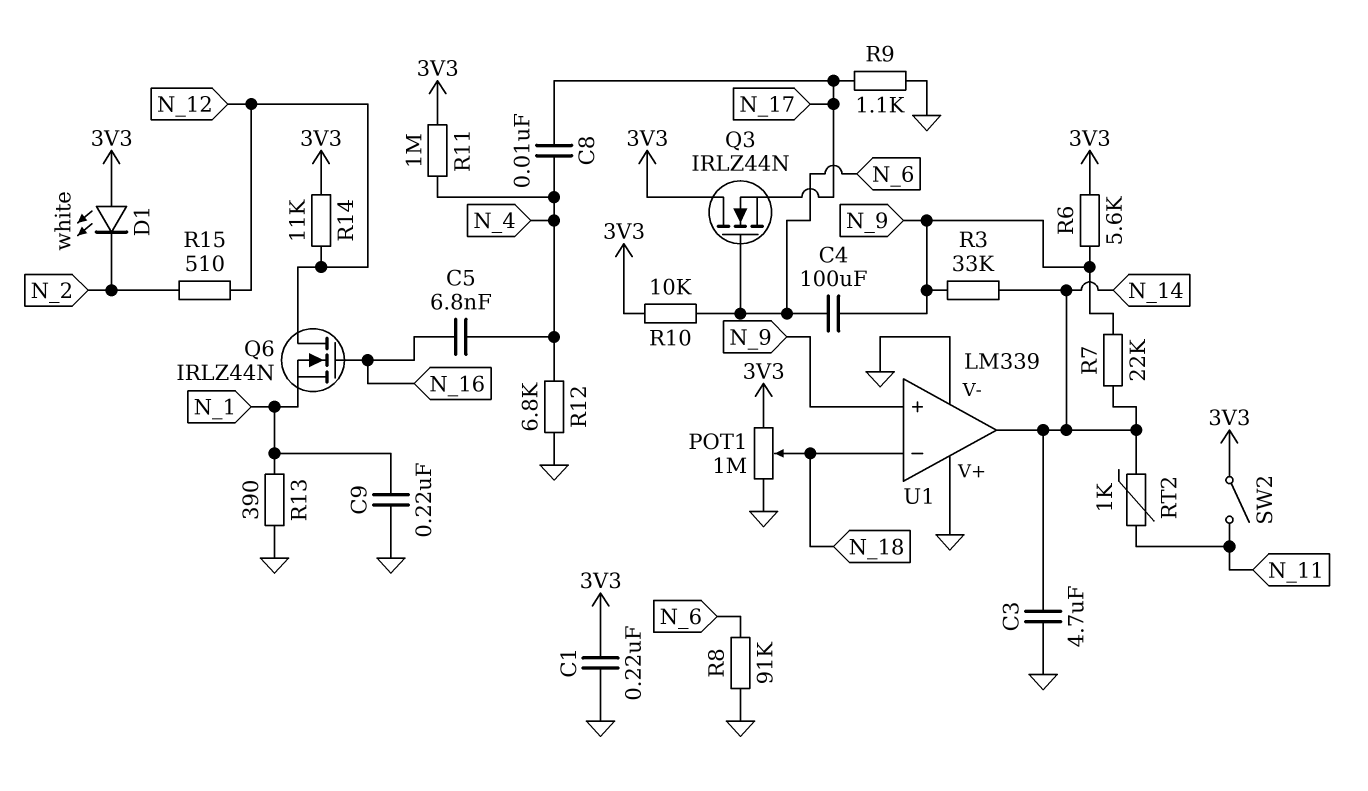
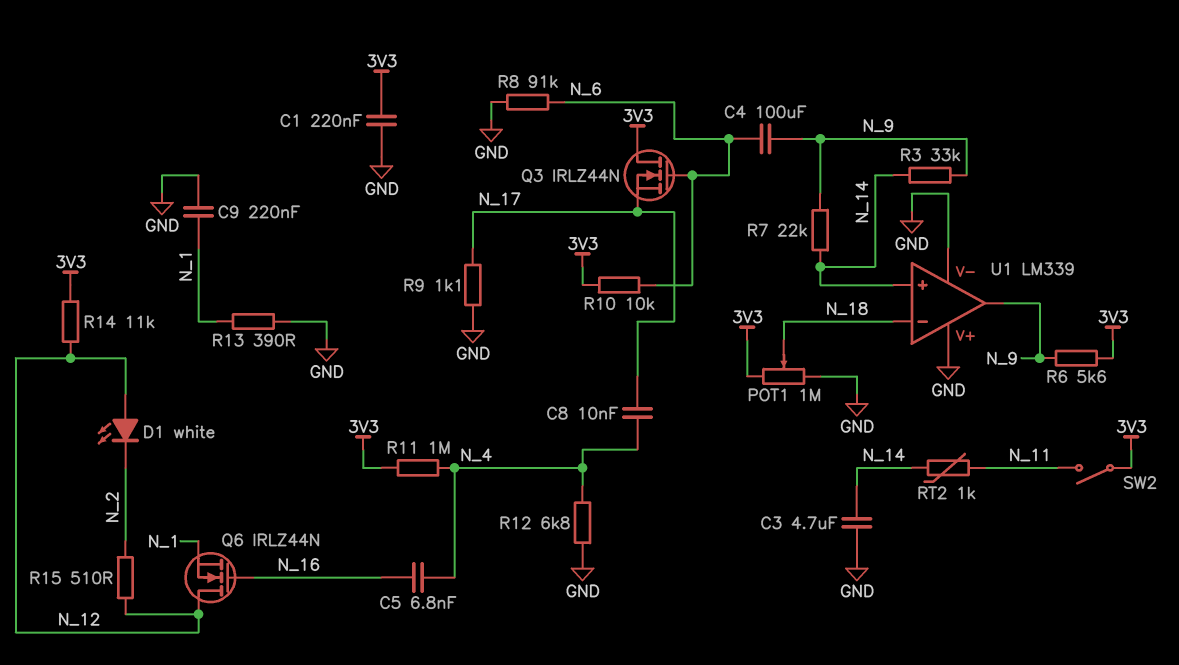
D1: LED white (A 3V3, K N_2) -> LED white (A N_12, K N_2)
U1 pin in+: N_9 -> N_14
U1 pin out: N_14 -> N_9

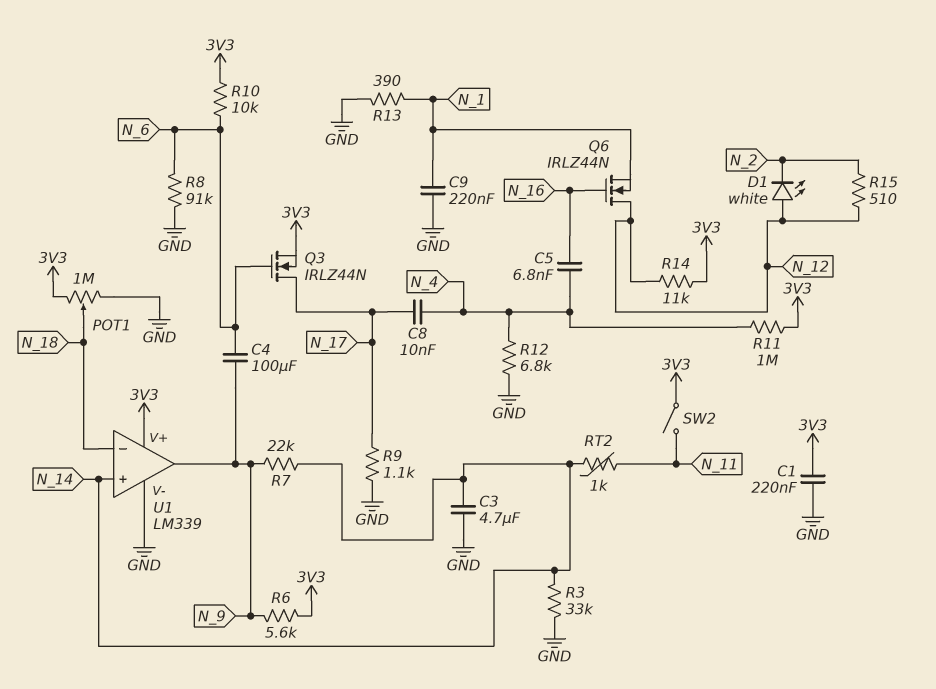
Q3: NMOS IRLZ44N (G N_6, D 3V3, S N_17) -> NMOS IRLZ44N (G N_6, D N_17, S 3V3)
R3: 33k (N_9, N_14) -> 33k (GND, N_14)
U1 pin V+: GND -> 3V3

